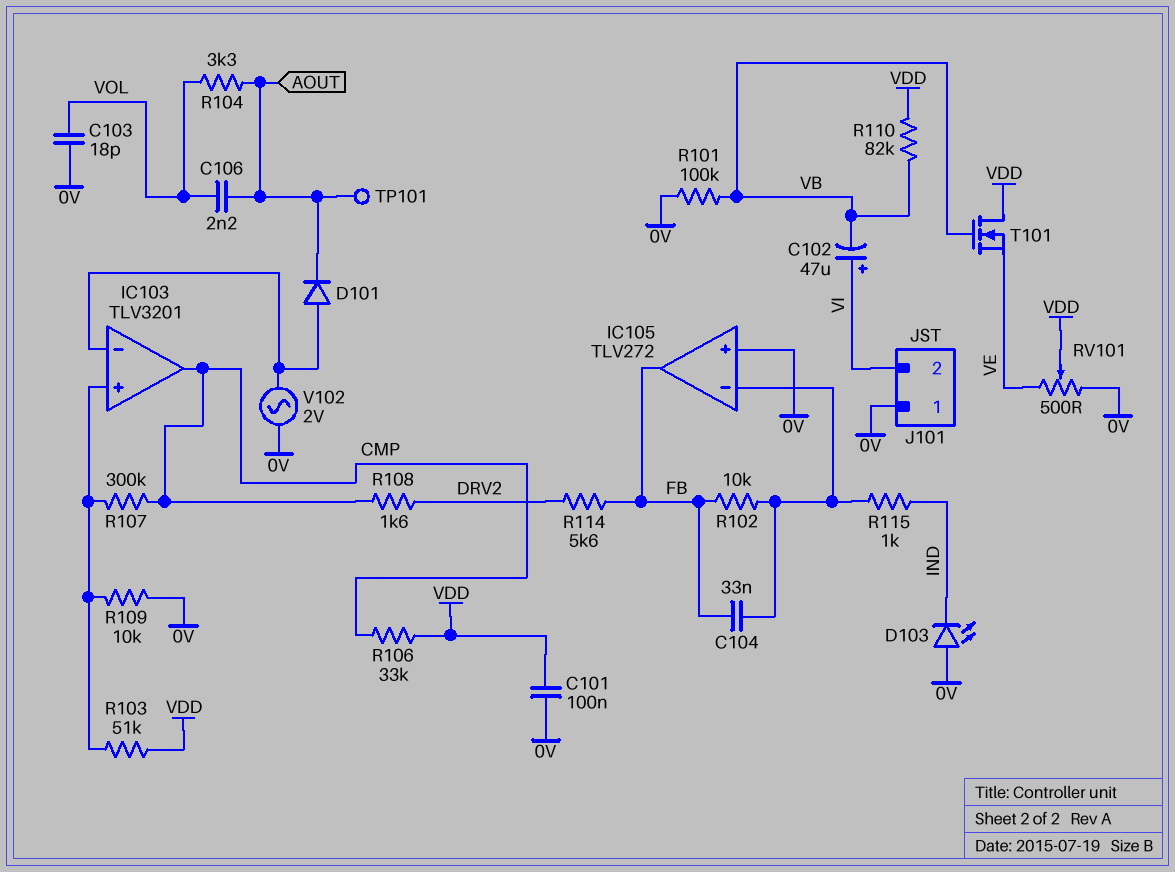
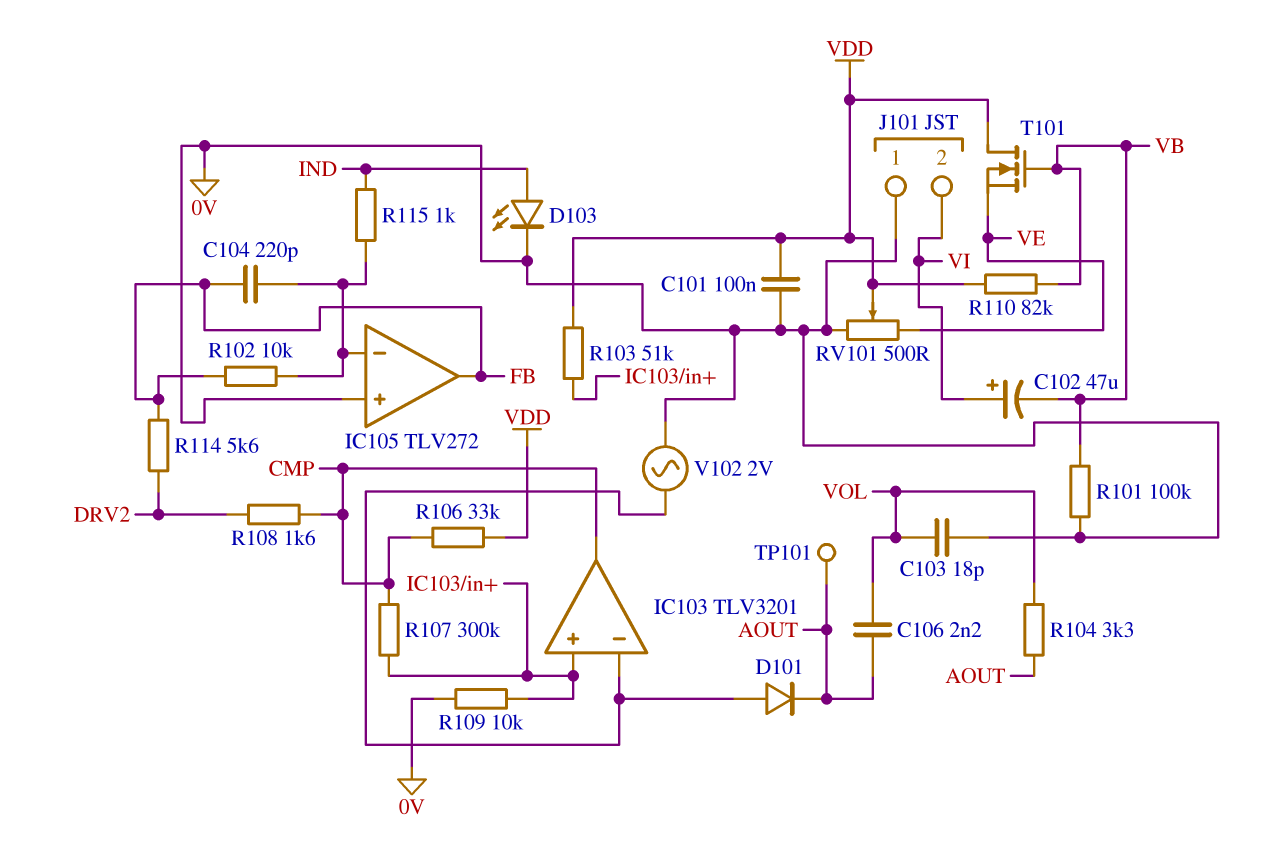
C104: 33nF (FB, IC105/in-) -> 220pF (FB, IC105/in-)
D103: LED (A 0V, K IND) -> LED (A IND, K 0V)

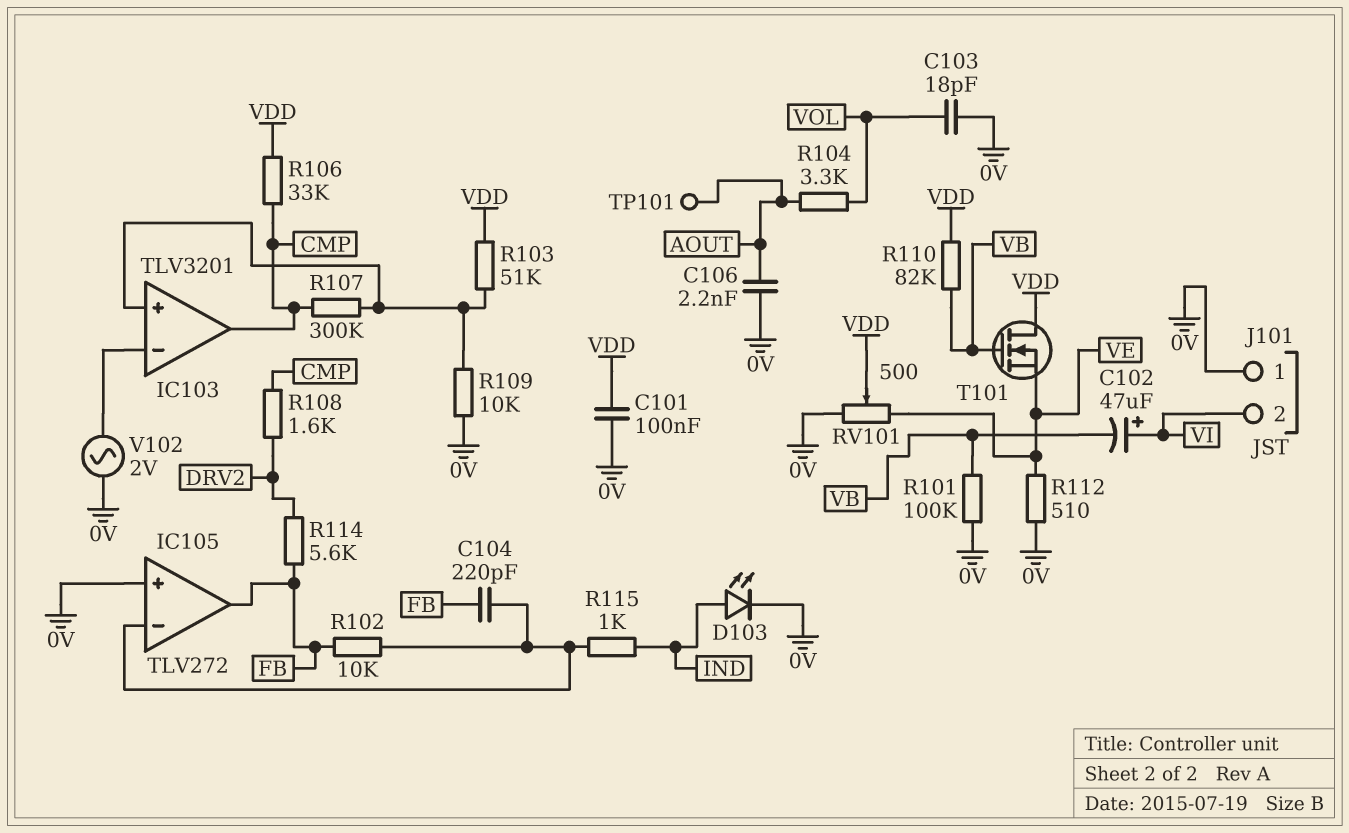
C106: 2.2nF (AOUT, VOL) -> 2.2nF (0V, AOUT)
D101: diode (A IC103/in-, K AOUT) -> none
R112: none -> 510 (0V, VE)

